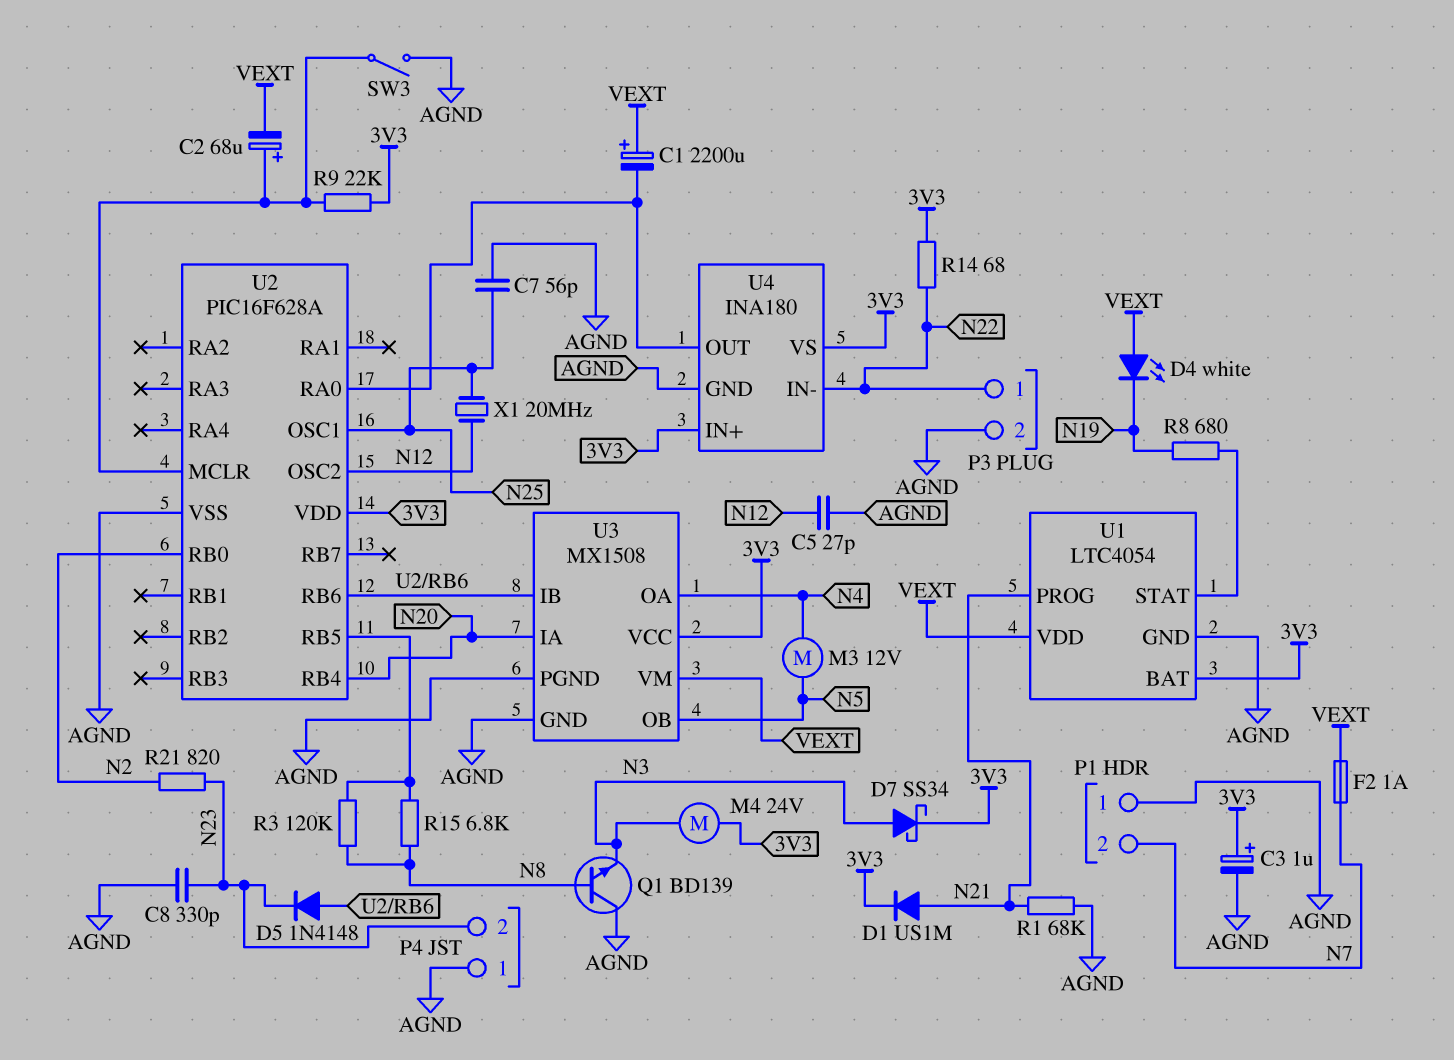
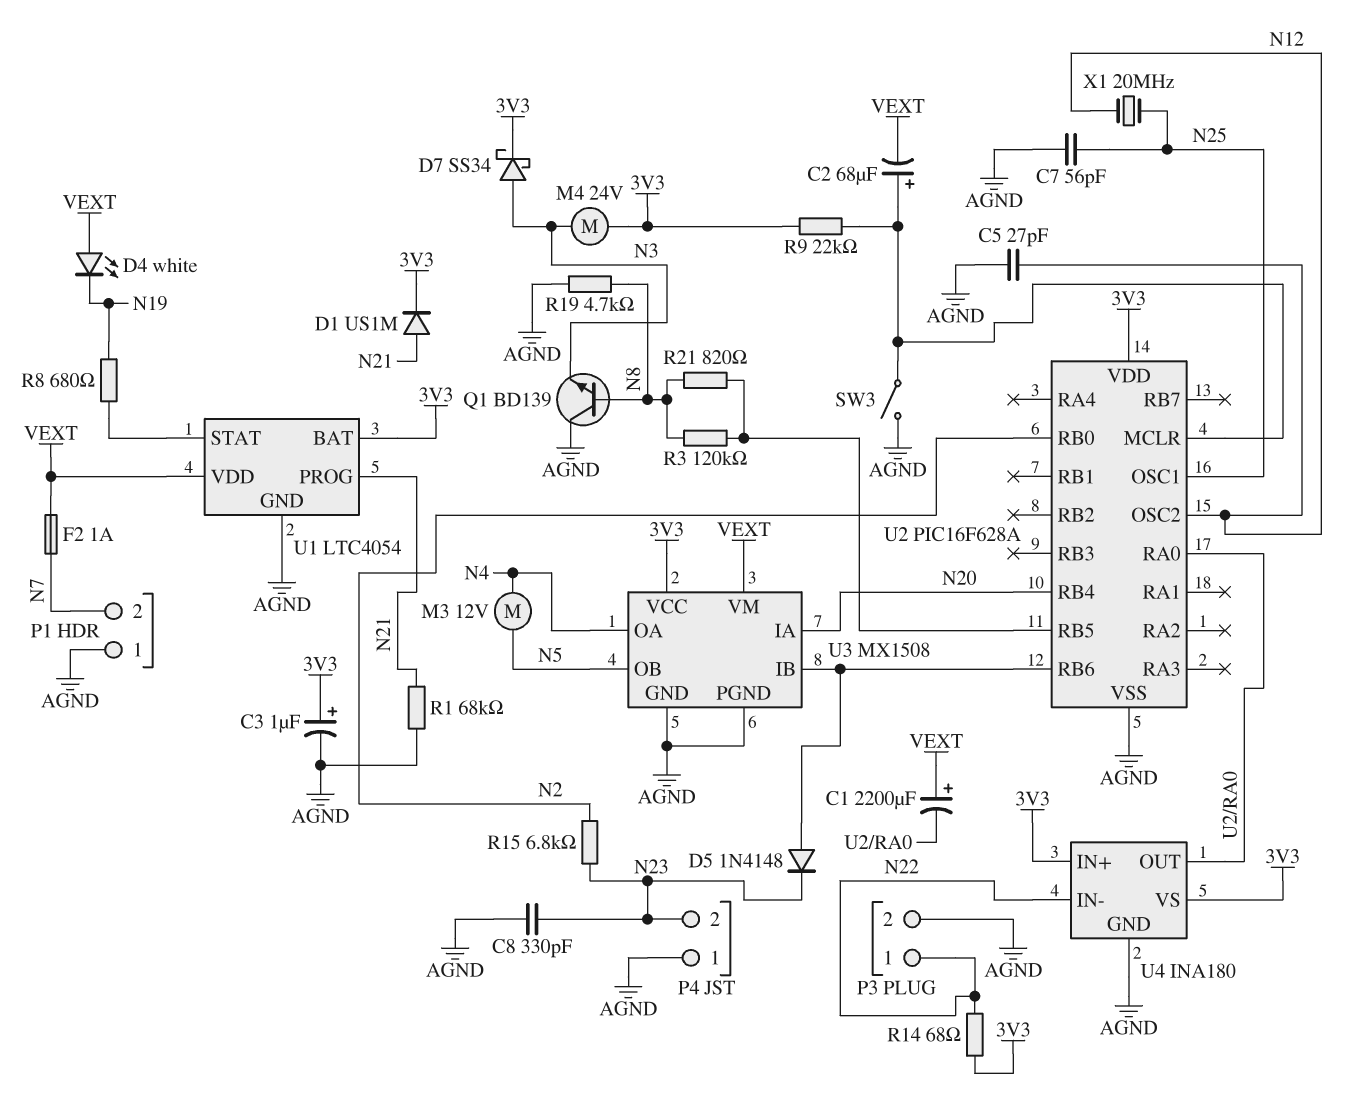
R15: 6.8k (N8, U2/RB5) -> 6.8k (N2, N23)
R19: none -> 4.7k (AGND, N8)
R21: 820 (N2, N23) -> 820 (N8, U2/RB5)

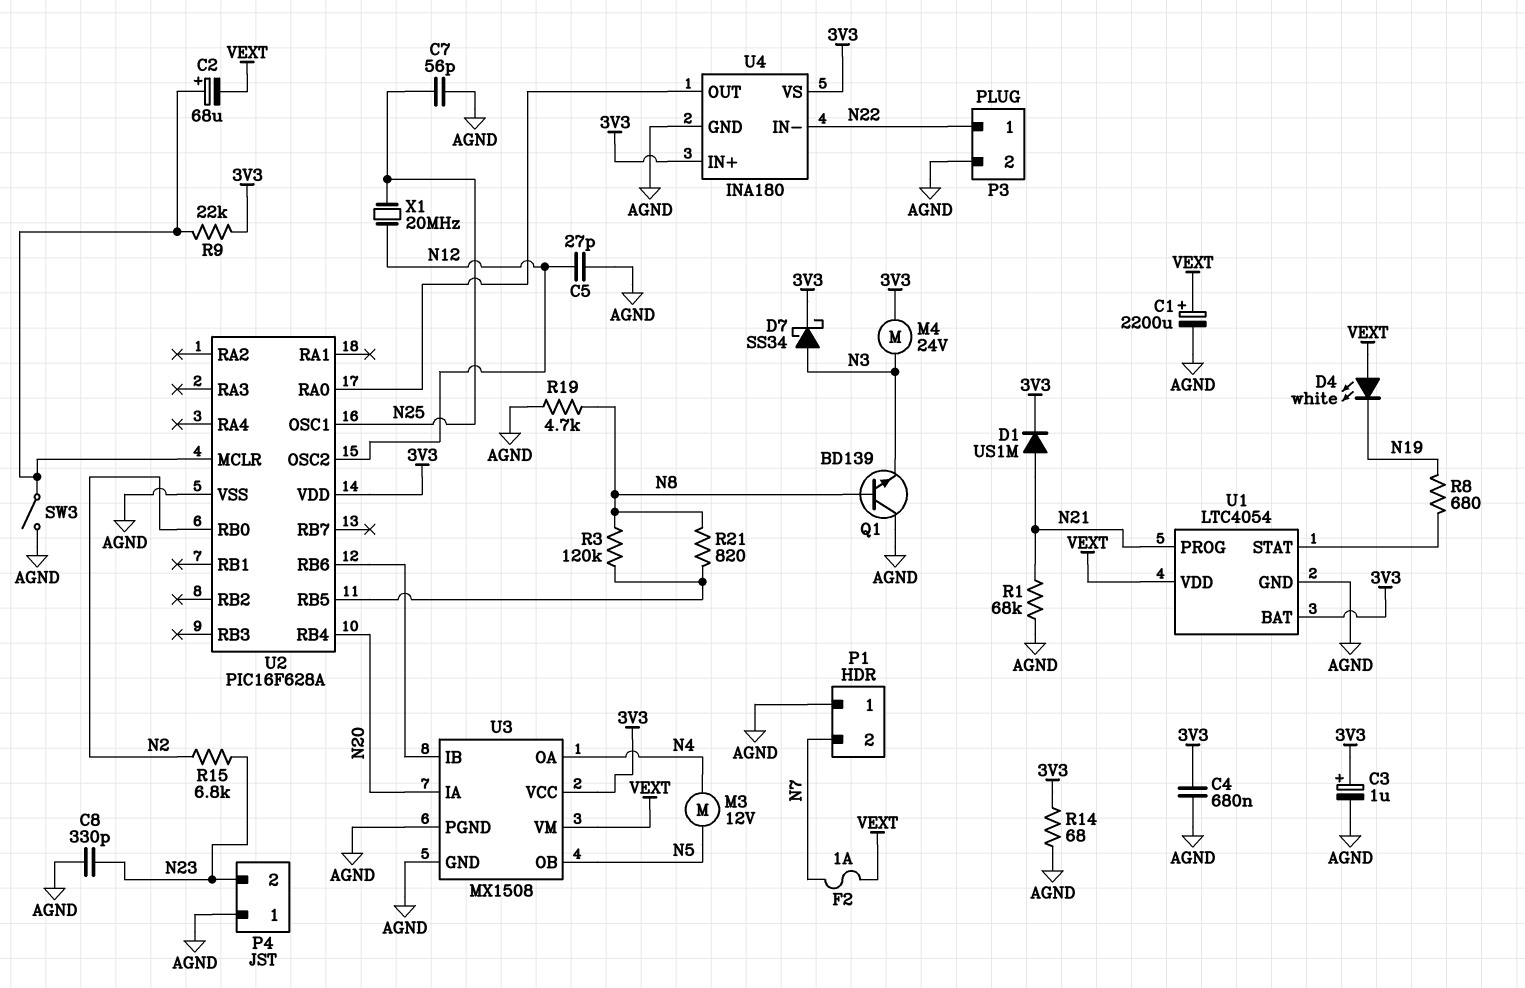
C1: 2200uF (plus VEXT, minus U2/RA0) -> 2200uF (plus VEXT, minus AGND)
C4: none -> 680nF (3V3, AGND)
D5: diode 1N4148 (A U2/RB6, K N23) -> none
R14: 68 (3V3, N22) -> 68 (3V3, AGND)

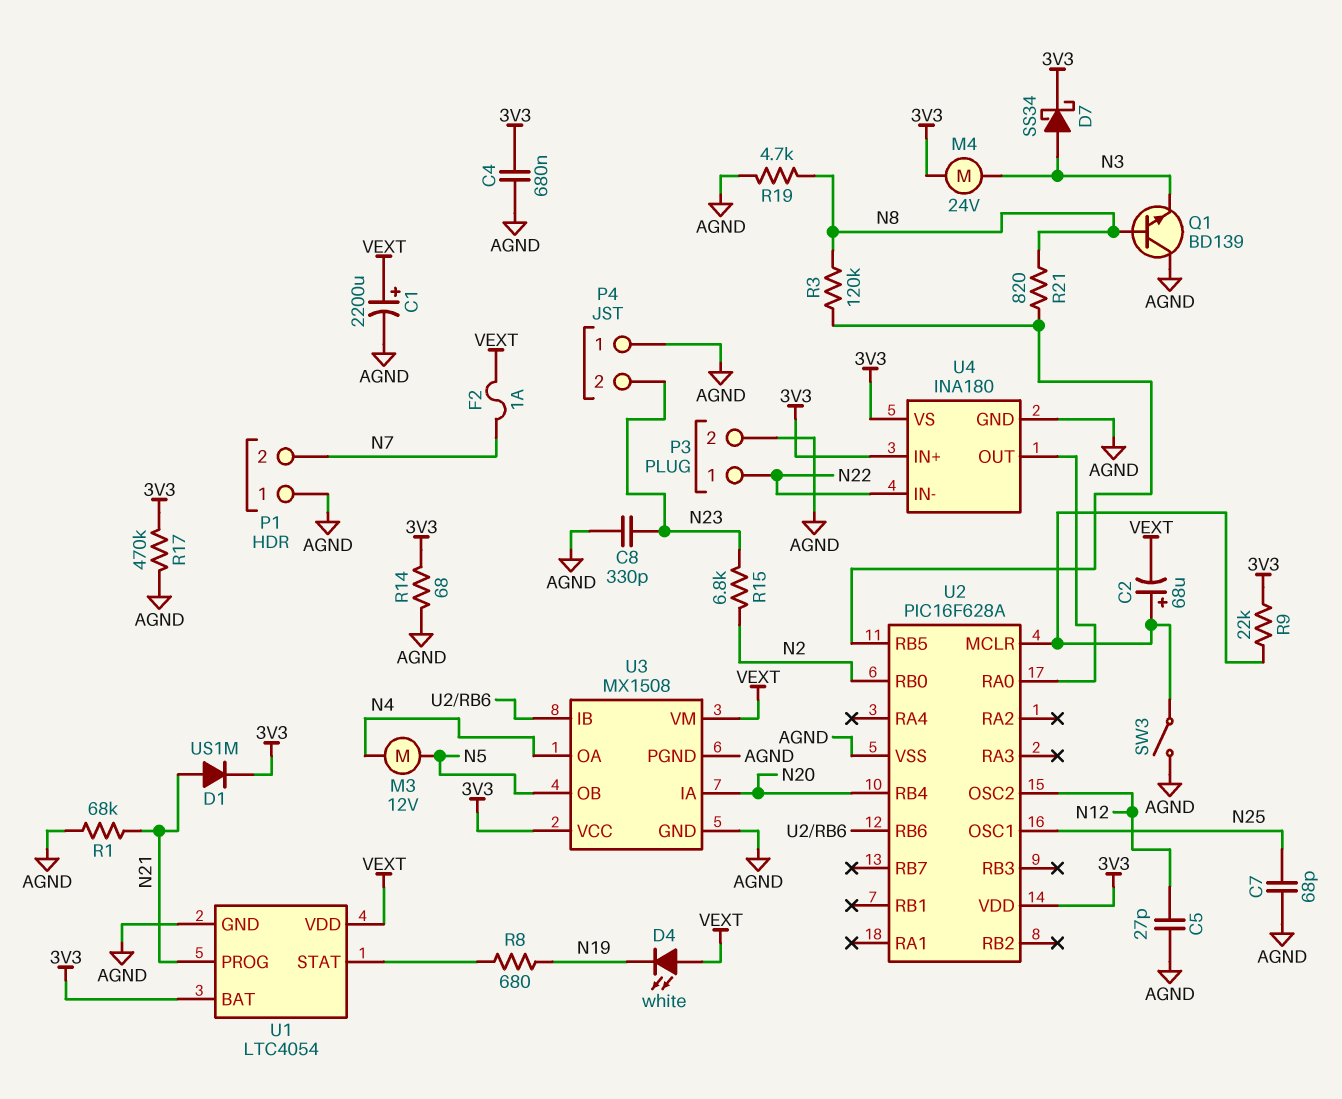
C3: 1uF (plus 3V3, minus AGND) -> none
C7: 56pF (AGND, N25) -> 68pF (AGND, N25)
R17: none -> 470k (3V3, AGND)
X1: 20MHz (N12, N25) -> none

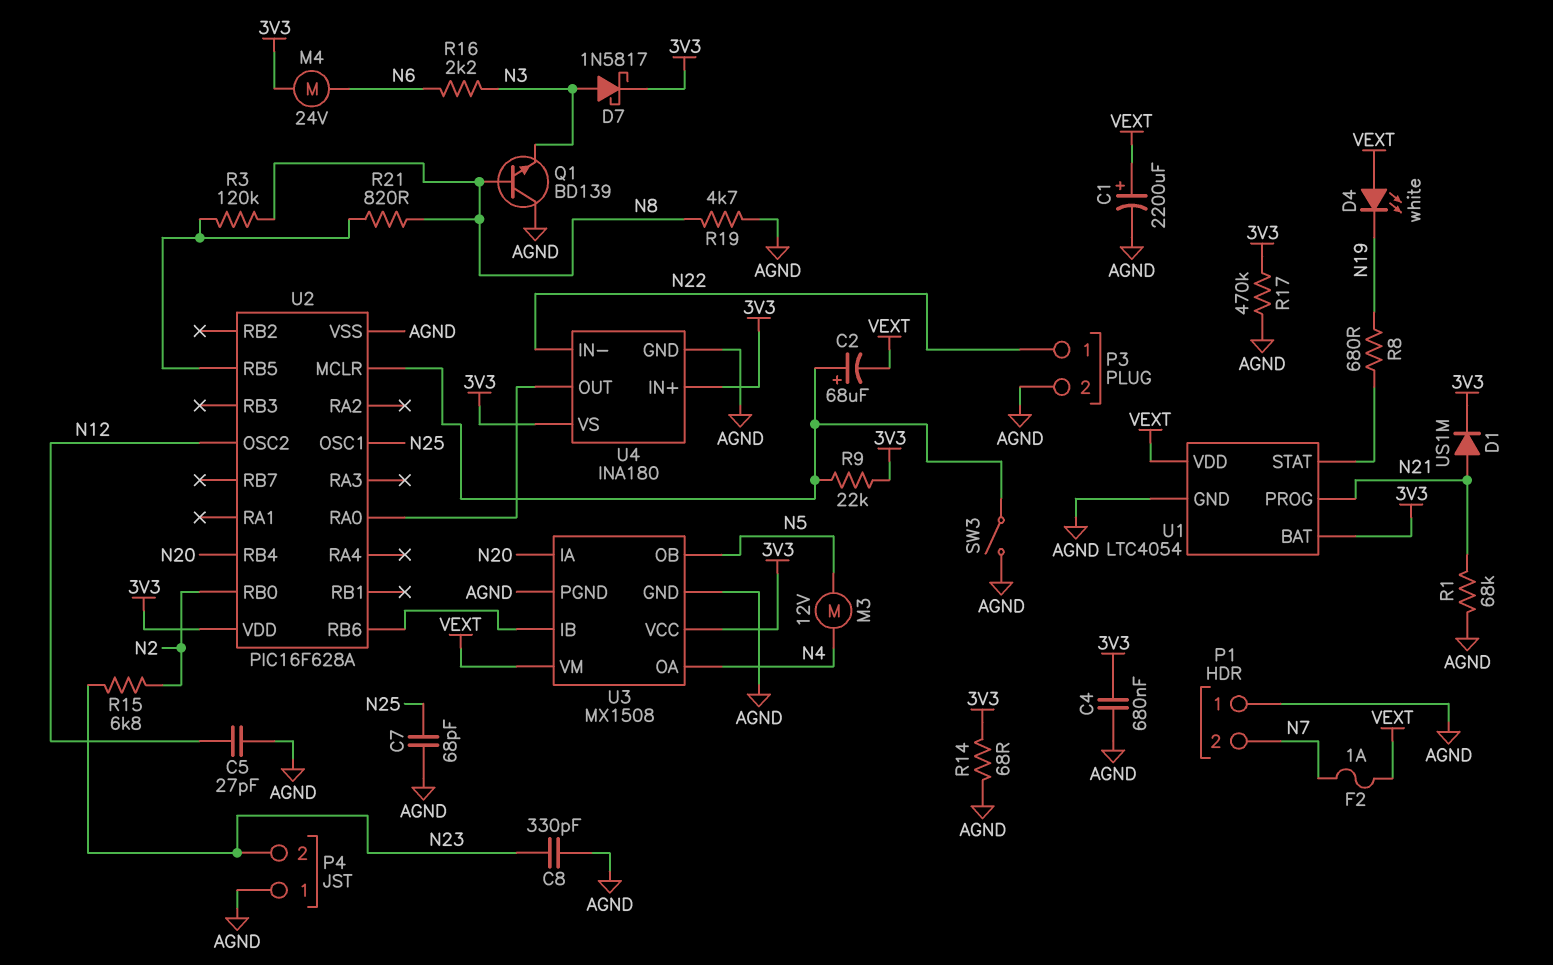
D7: schottky SS34 (A N3, K 3V3) -> schottky 1N5817 (A N3, K 3V3)
M4: motor 24V (3V3, N3) -> motor 24V (3V3, N6)
R16: none -> 2.2k (N3, N6)

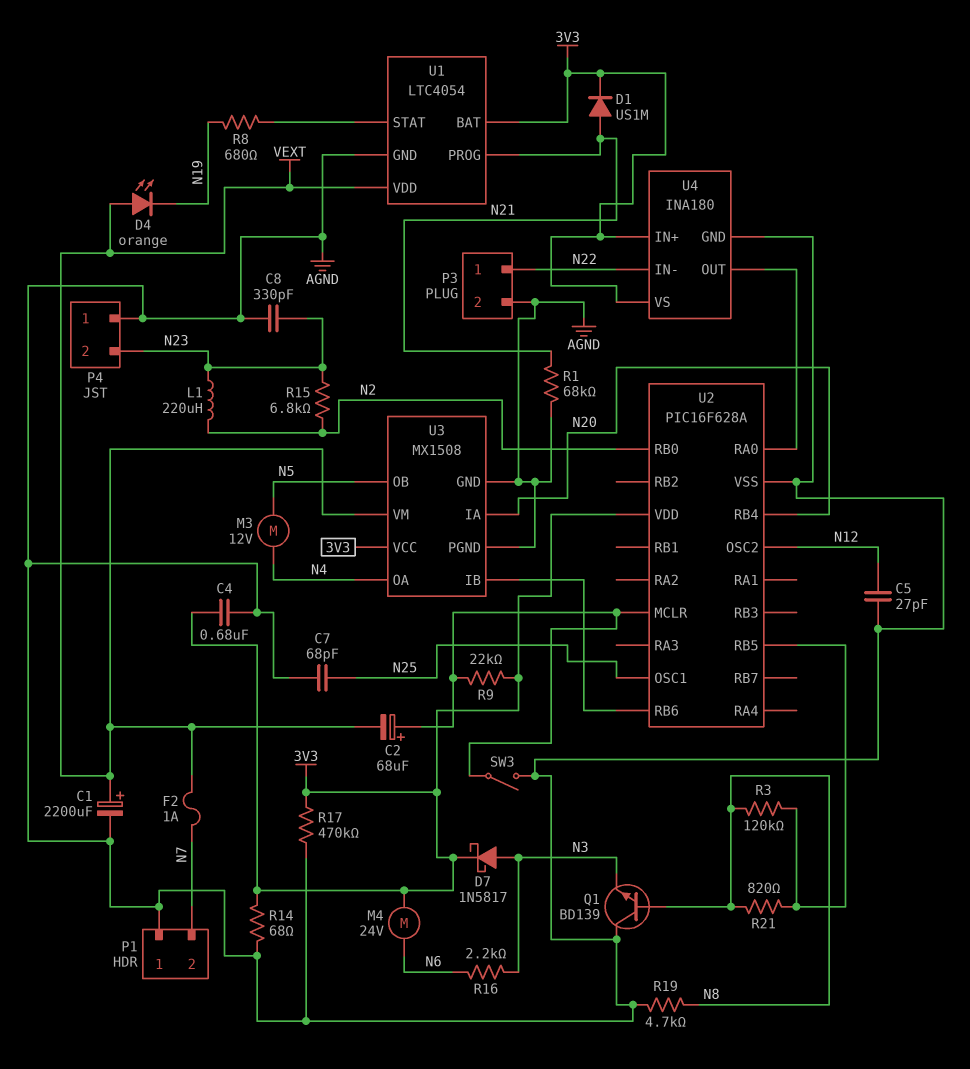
D4: LED white (A VEXT, K N19) -> LED orange (A VEXT, K N19)
L1: none -> 220uH (N2, N23)

